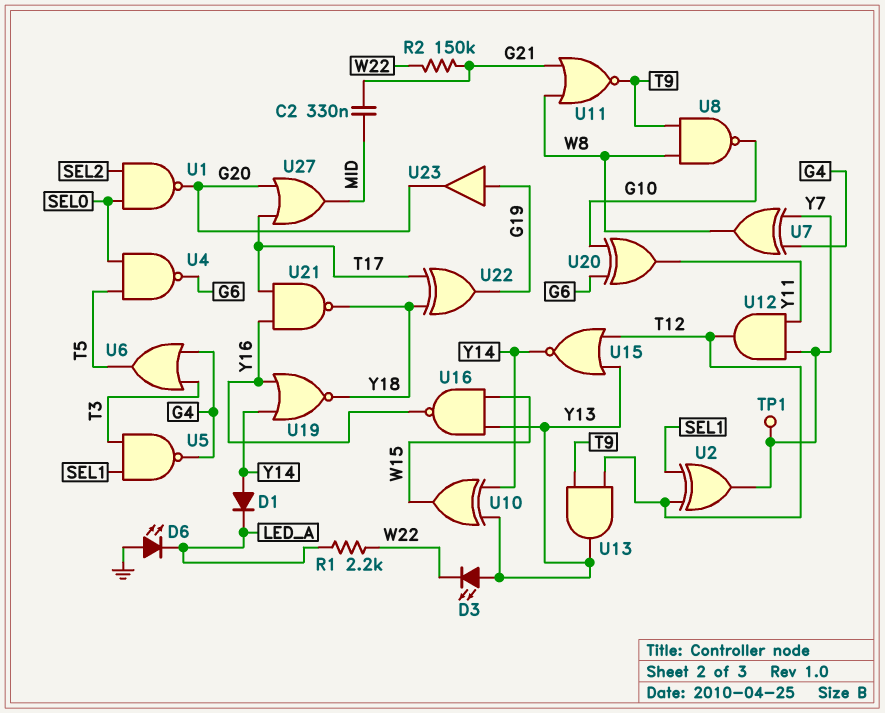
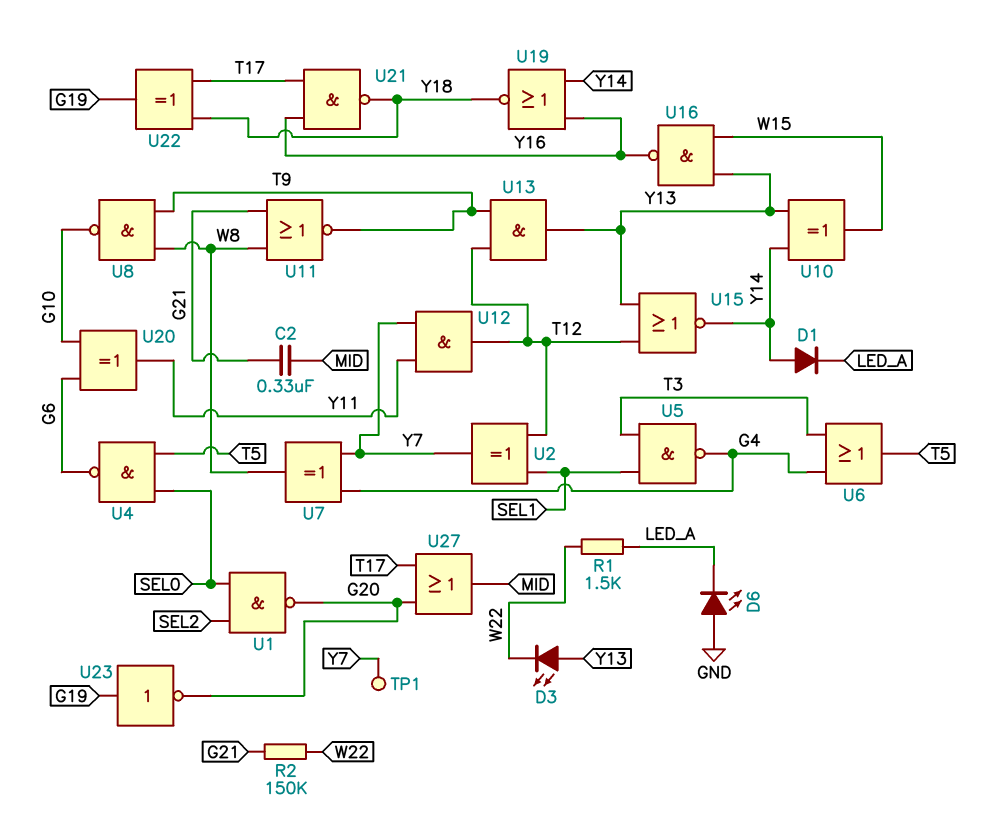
R1: 2.2k (LED_A, W22) -> 1.5k (LED_A, W22)
U23: buffer (in G19, out G20) -> NOT (in G19, out G20)

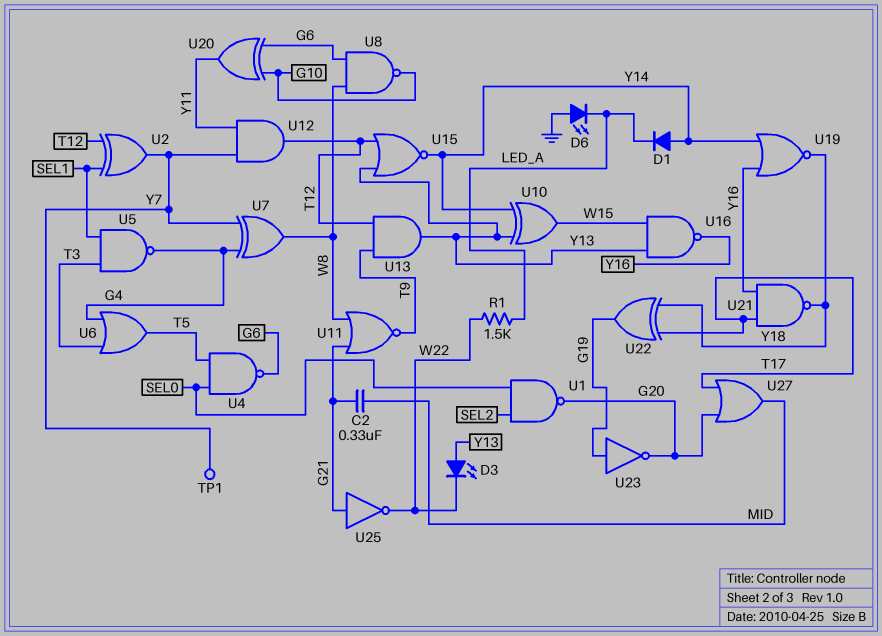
R2: 150k (G21, W22) -> none
U8: NAND (in T9, in W8, out G10) -> NAND (in G6, in W8, out G10)
U25: none -> NOT (in G21, out W22)

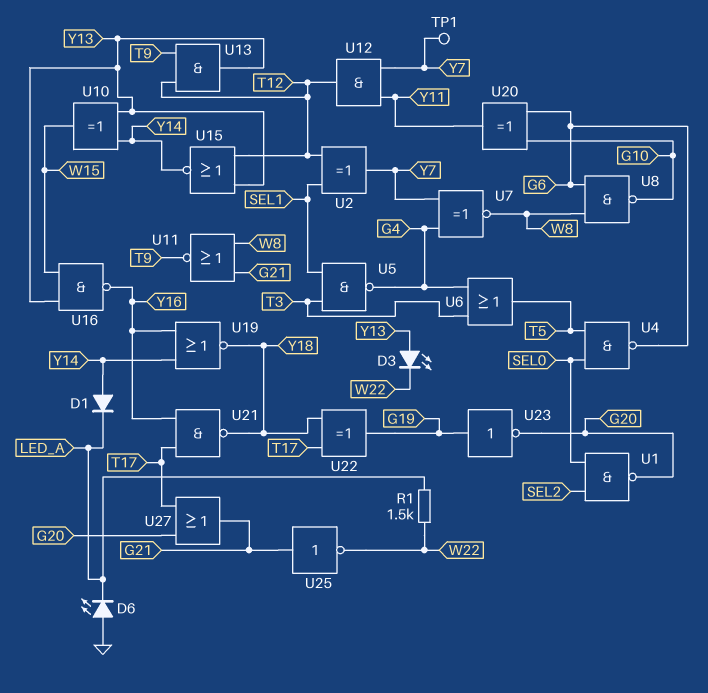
C2: 330nF (G21, MID) -> none
U7: XOR (in G4, in Y7, out W8) -> XNOR (in G4, in Y7, out W8)
U27: OR (in G20, in T17, out MID) -> OR (in G20, in T17, out G21)

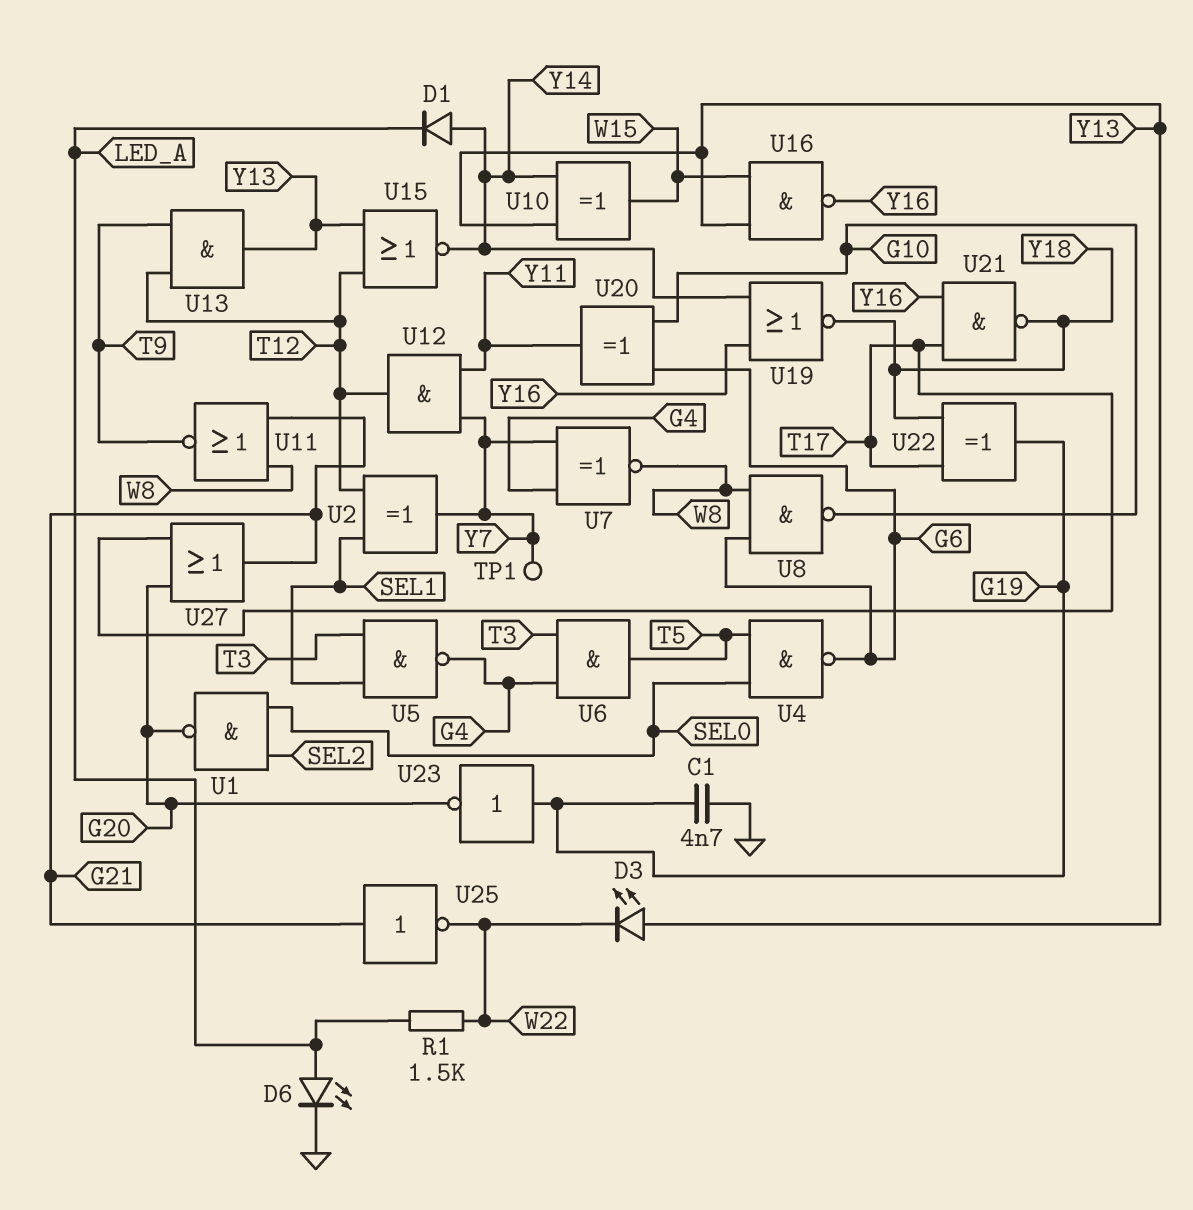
C1: none -> 4.7nF (G19, GND)
D6: LED (A GND, K LED_A) -> LED (A LED_A, K GND)
U6: OR (in G4, in T3, out T5) -> AND (in G4, in T3, out T5)

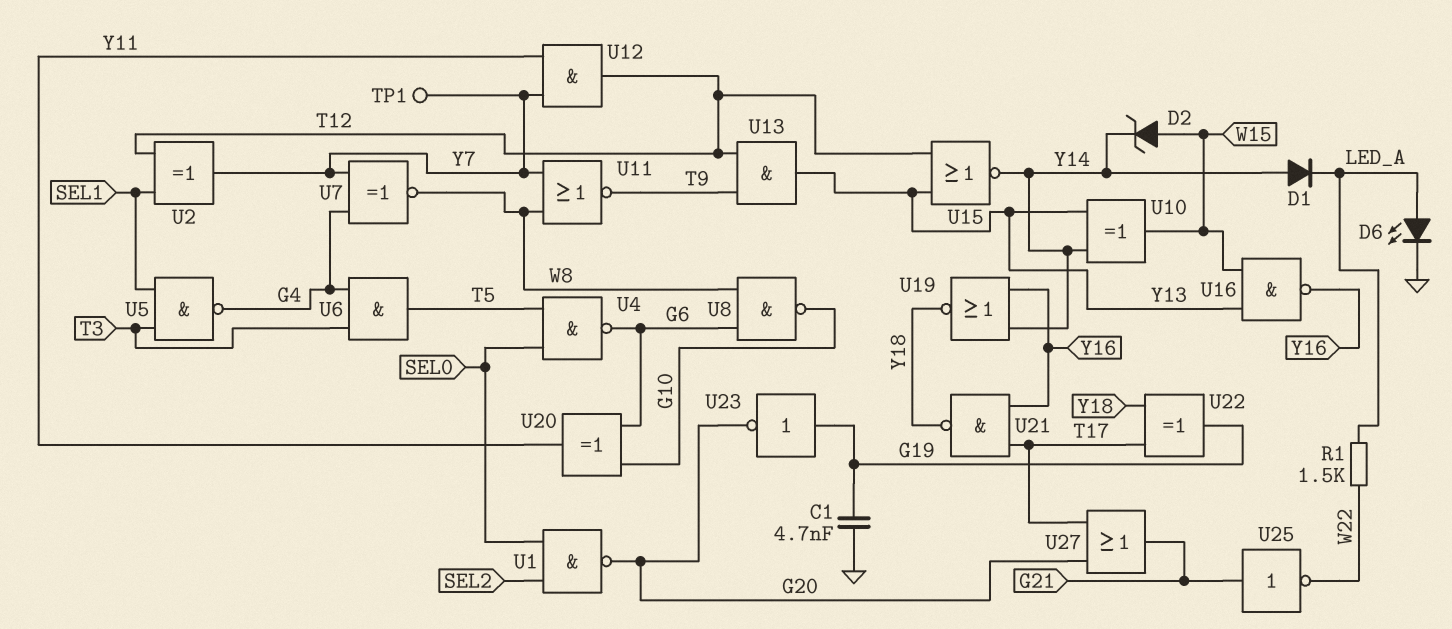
D2: none -> zener (A W15, K Y14)
D3: LED (A Y13, K W22) -> none
U11: NOR (in G21, in W8, out T9) -> NOR (in W8, in Y7, out T9)

